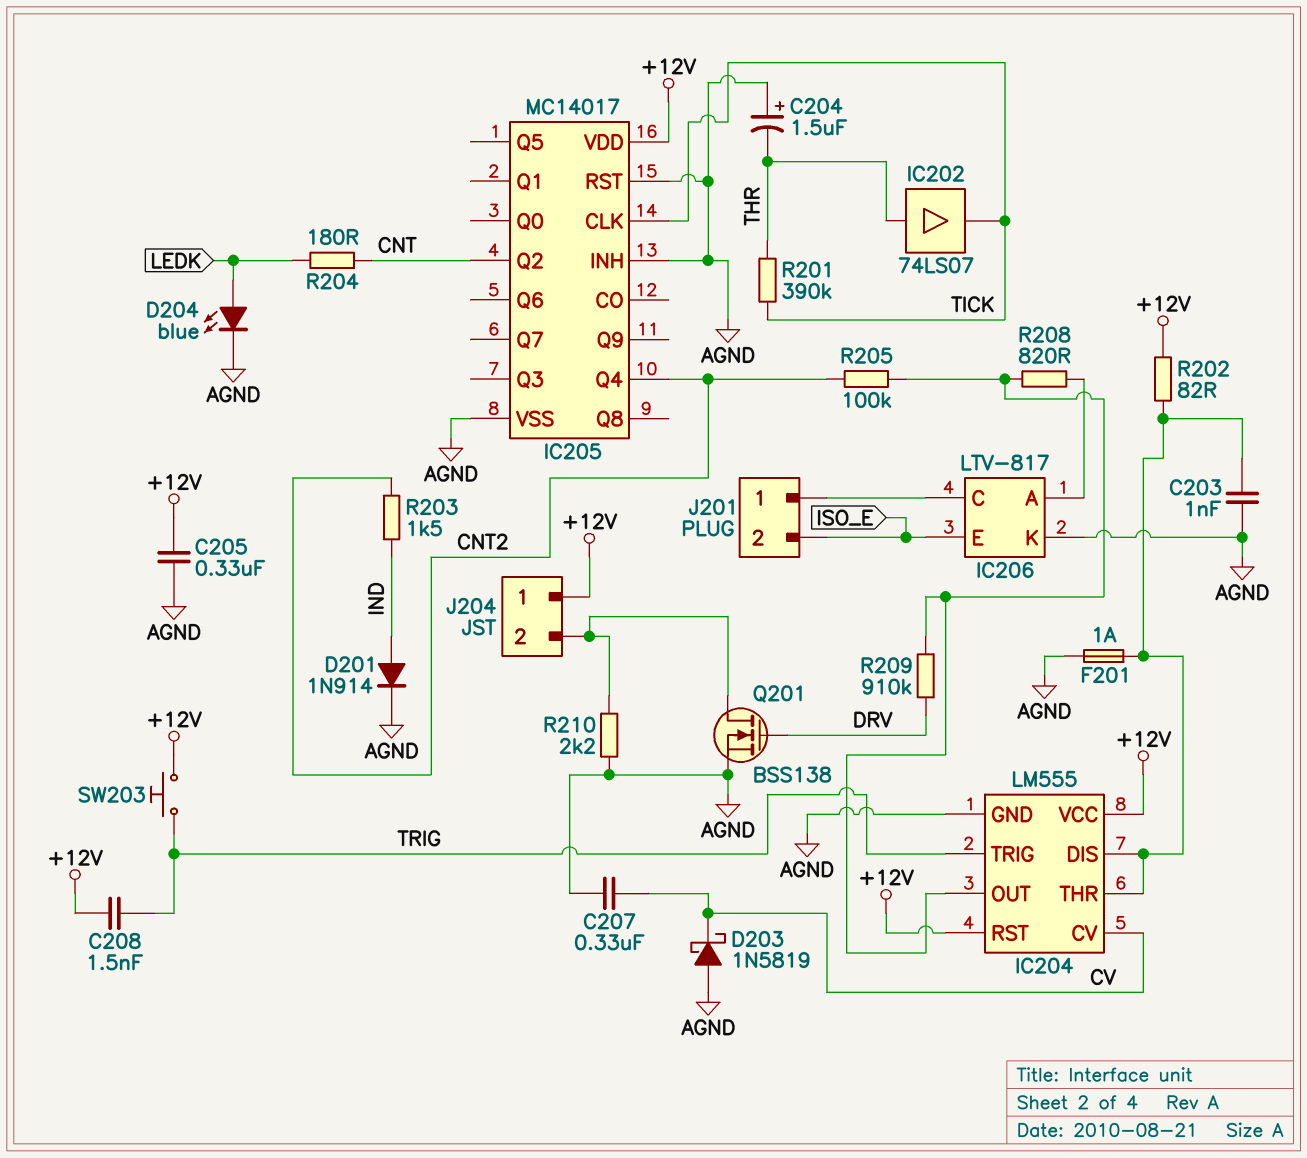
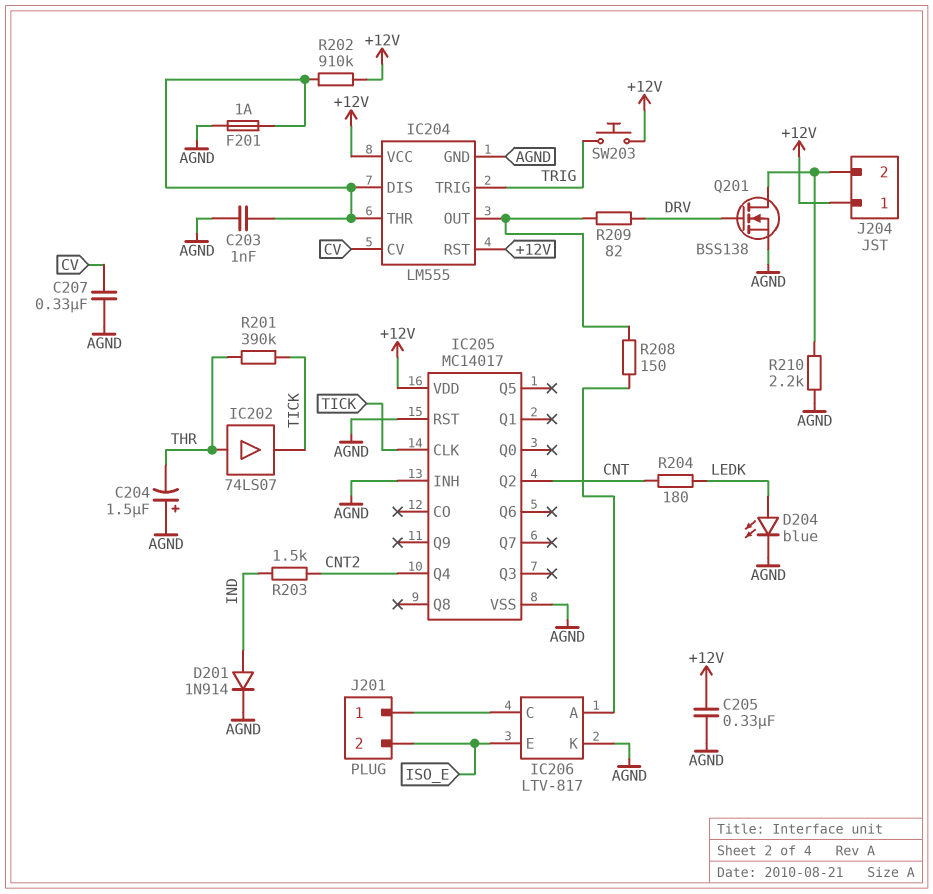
C208: 1.5nF (+12V, TRIG) -> none
D203: schottky 1N5819 (A AGND, K CV) -> none
R202: 82 (+12V, IC204/DIS) -> 910k (+12V, IC204/DIS)
R205: 100k (CNT2, IC204/OUT) -> none
R208: 820 (IC204/OUT, IC206/A) -> 150 (IC204/OUT, IC206/A)
R209: 910k (DRV, IC204/OUT) -> 82 (DRV, IC204/OUT)

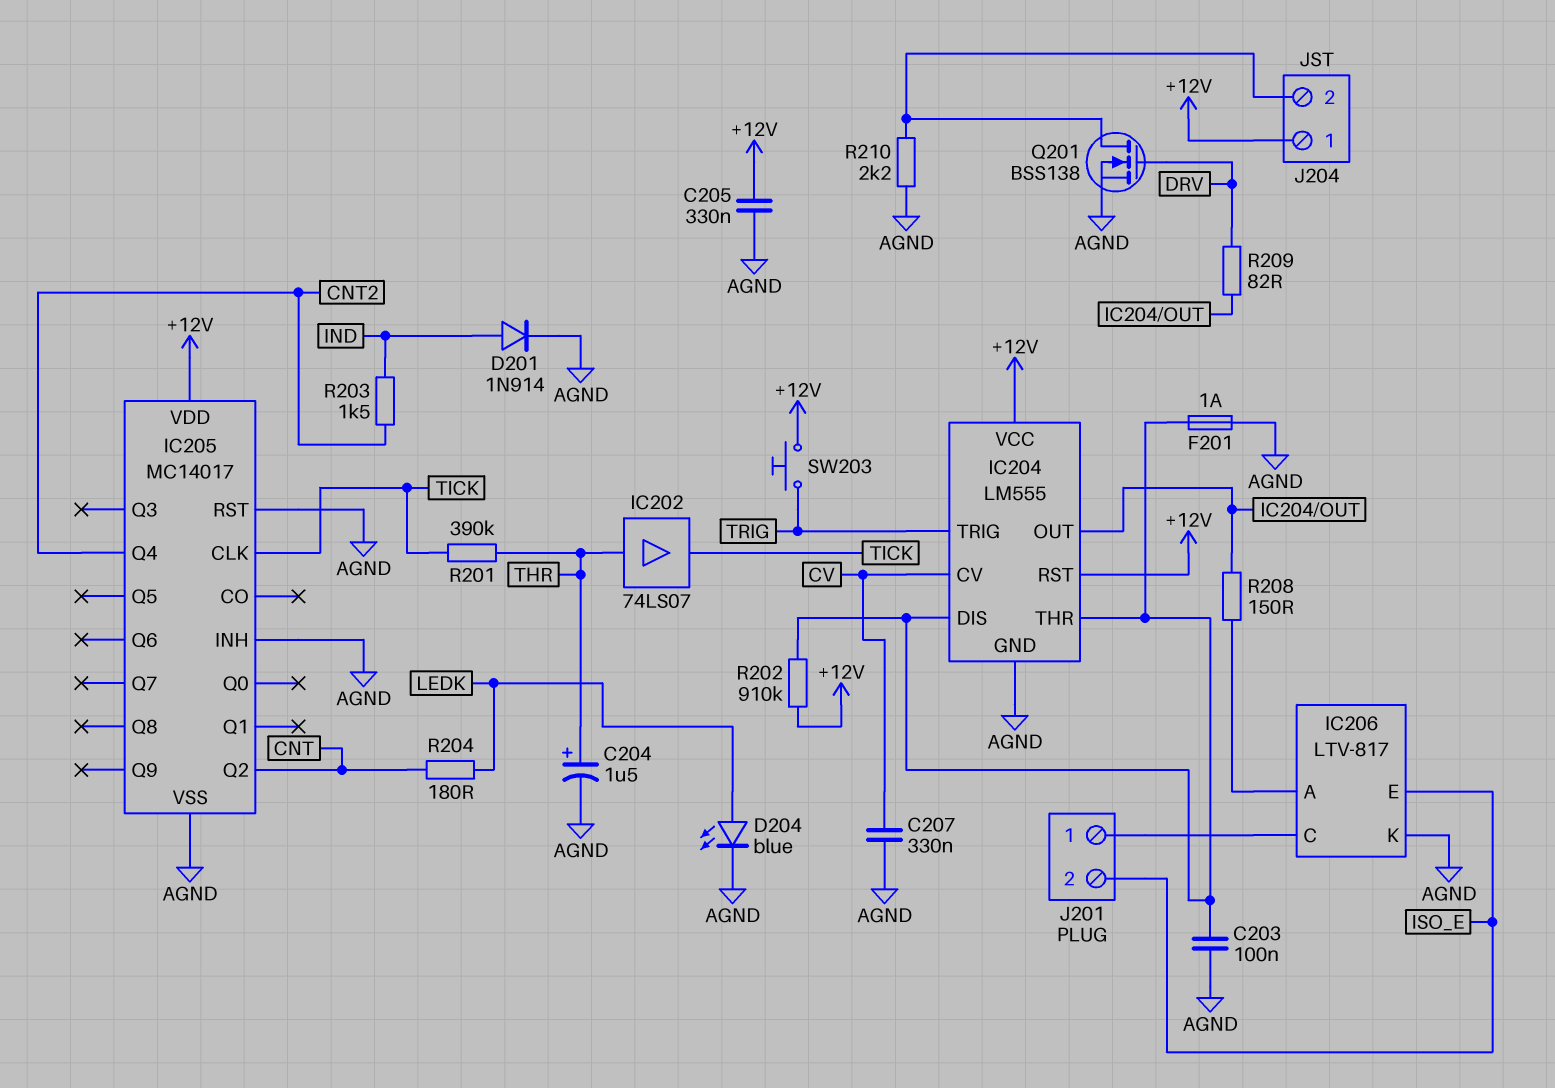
C203: 1nF (AGND, IC204/DIS) -> 100nF (AGND, IC204/DIS)
C204: 1.5uF (plus AGND, minus THR) -> 1.5uF (plus THR, minus AGND)

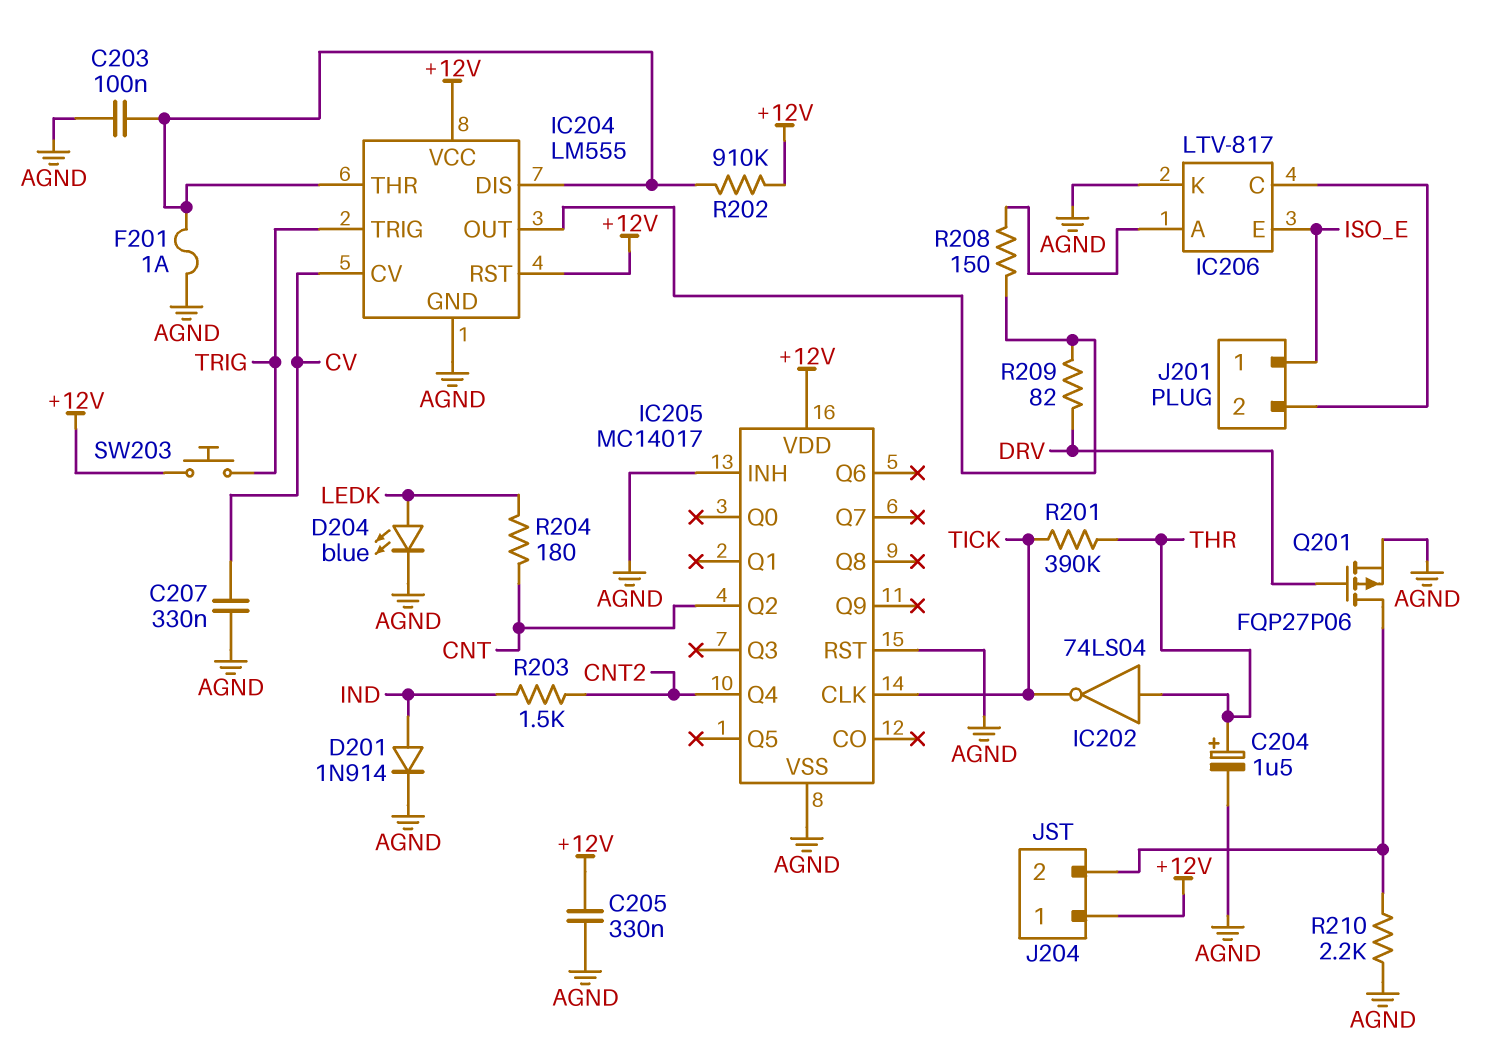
IC202: buffer 74LS07 (in THR, out TICK) -> NOT 74LS04 (in THR, out TICK)
J201 pin 1: IC206/C -> ISO_E
J201 pin 2: ISO_E -> IC206/C
Q201: NMOS BSS138 (G DRV, D J204/2, S AGND) -> PMOS FQP27P06 (G DRV, D J204/2, S AGND)

